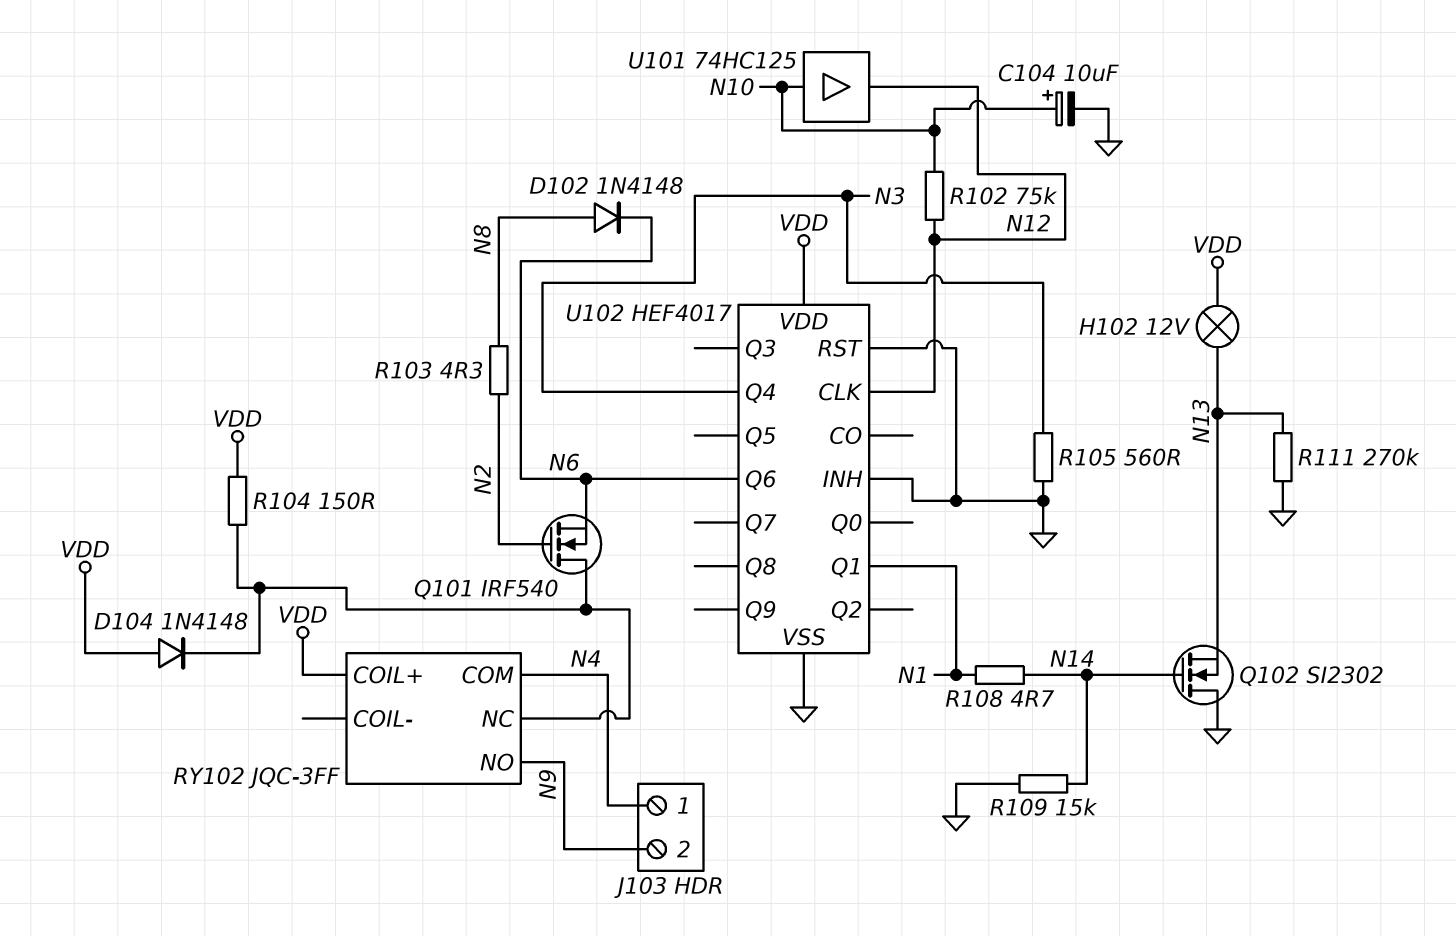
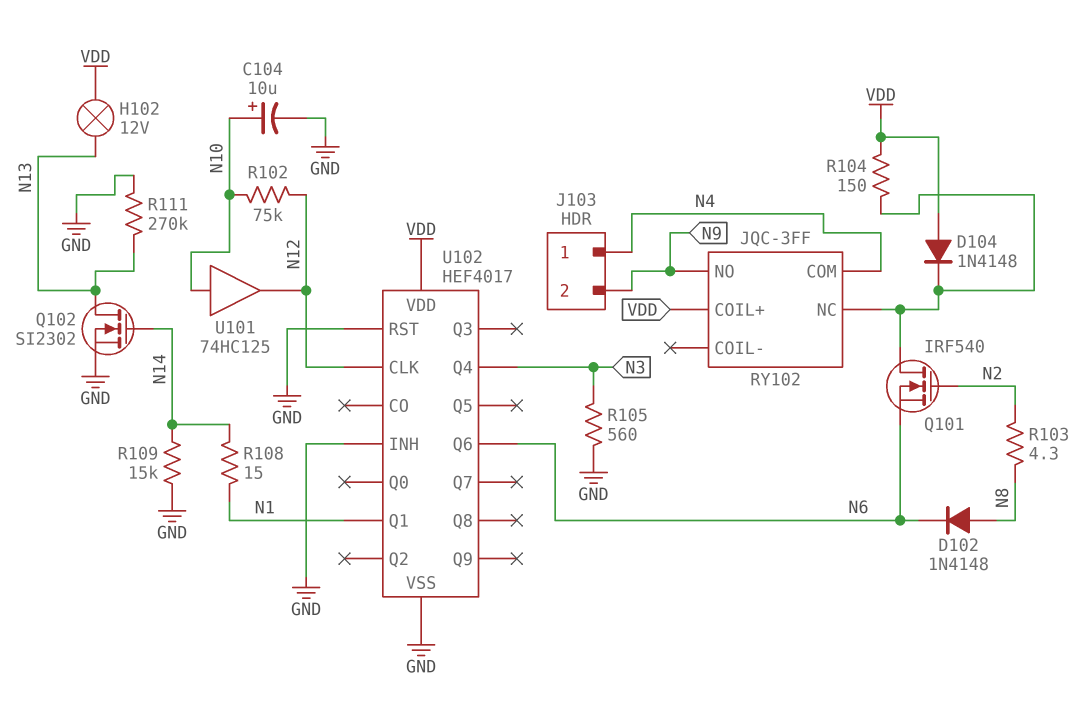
Q102: NMOS SI2302 (G N14, D GND, S N13) -> NMOS SI2302 (G N14, D N13, S GND)
R108: 4.7 (N1, N14) -> 15 (N1, N14)

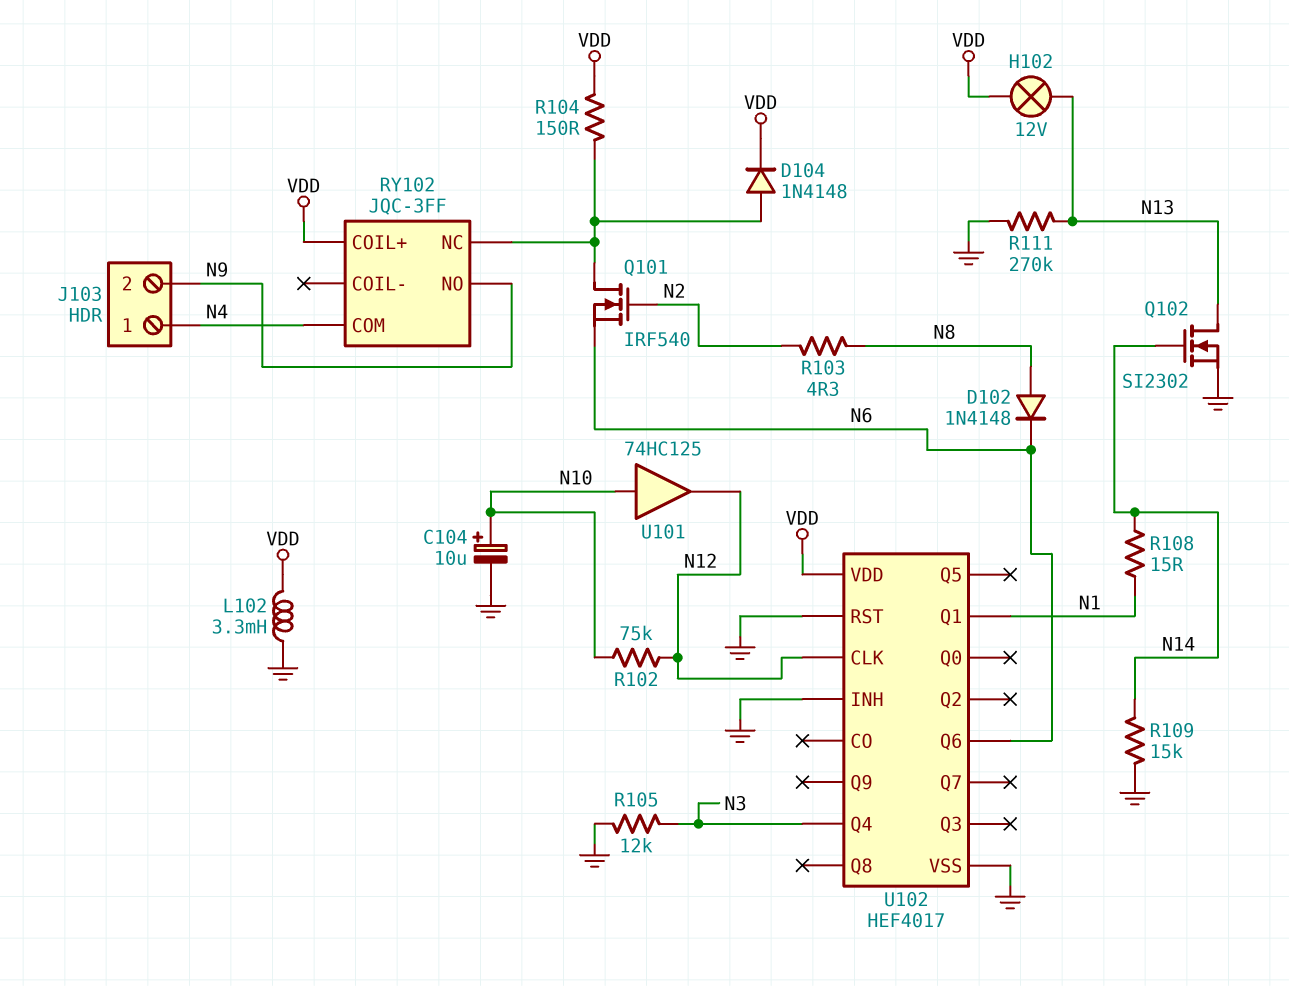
D104: diode 1N4148 (A VDD, K RY102/NC) -> diode 1N4148 (A RY102/NC, K VDD)
L102: none -> 3.3mH (GND, VDD)
R105: 560 (GND, N3) -> 12k (GND, N3)

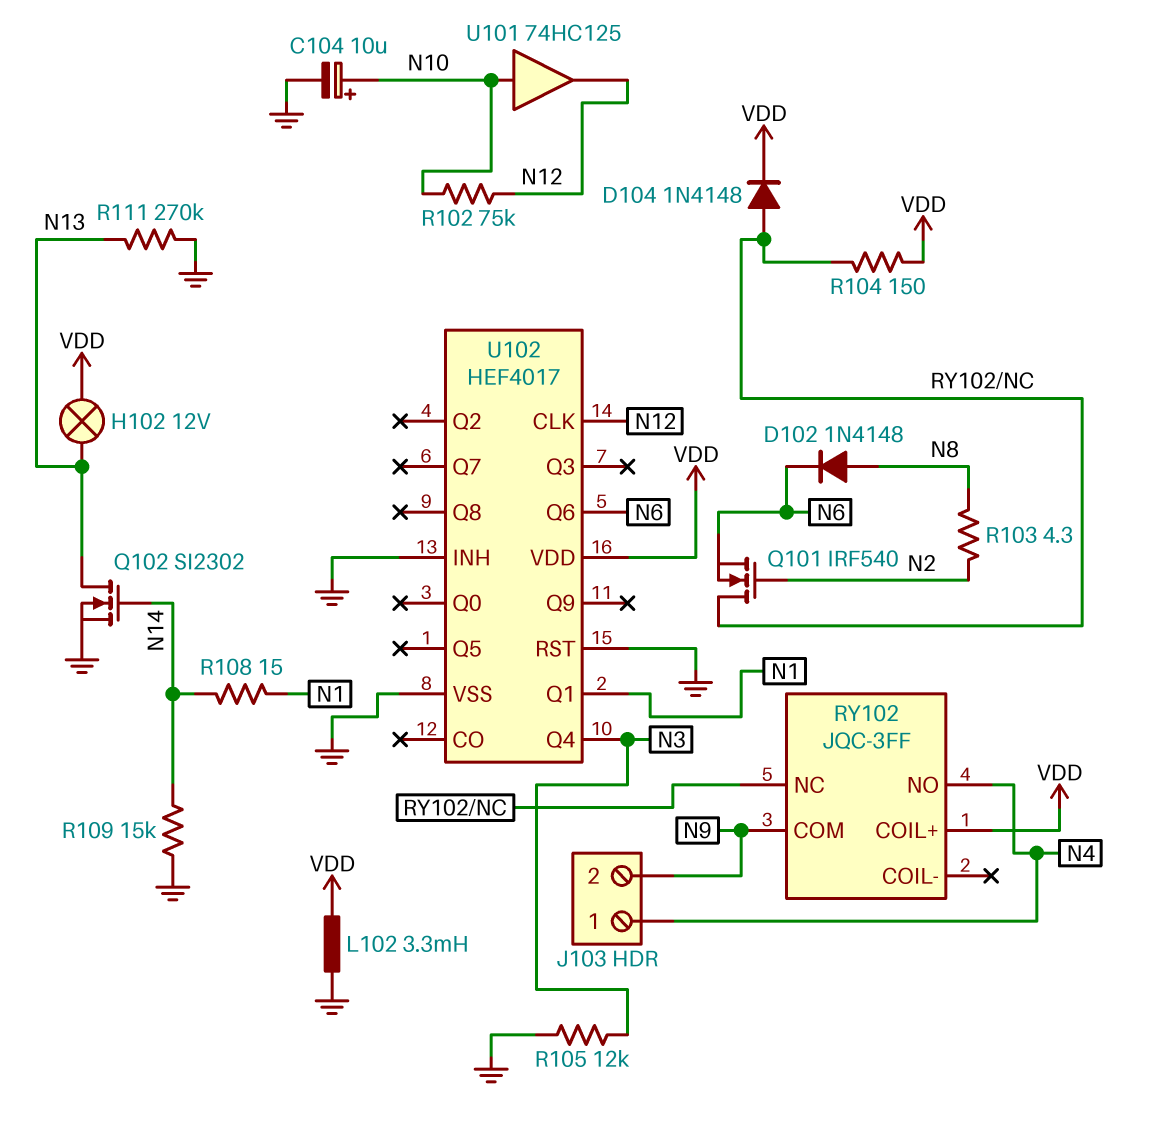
RY102 pin COM: N4 -> N9
RY102 pin NO: N9 -> N4

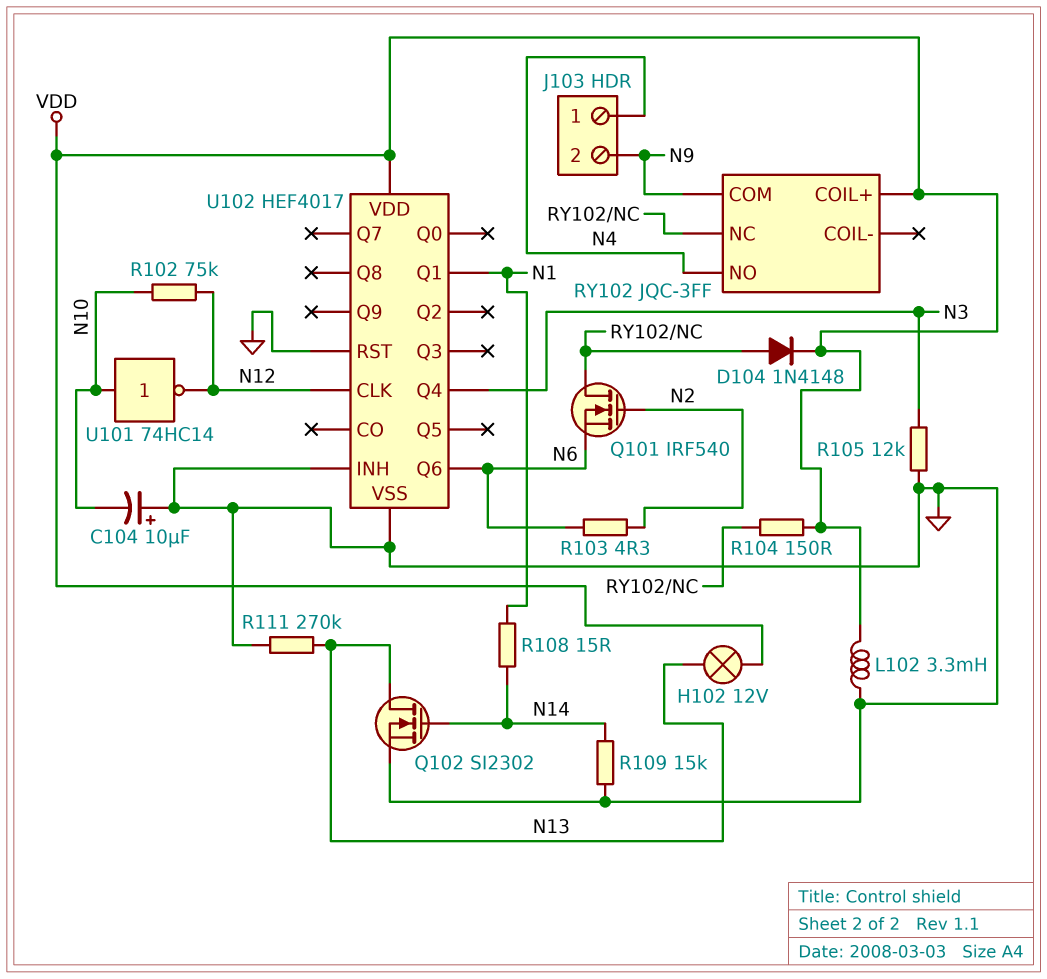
C104: 10uF (plus N10, minus GND) -> 10uF (plus GND, minus N10)
D102: diode 1N4148 (A N8, K N6) -> none
R103: 4.3 (N2, N8) -> 4.3 (N2, N6)
U101: buffer 74HC125 (in N10, out N12) -> NOT 74HC14 (in N10, out N12)

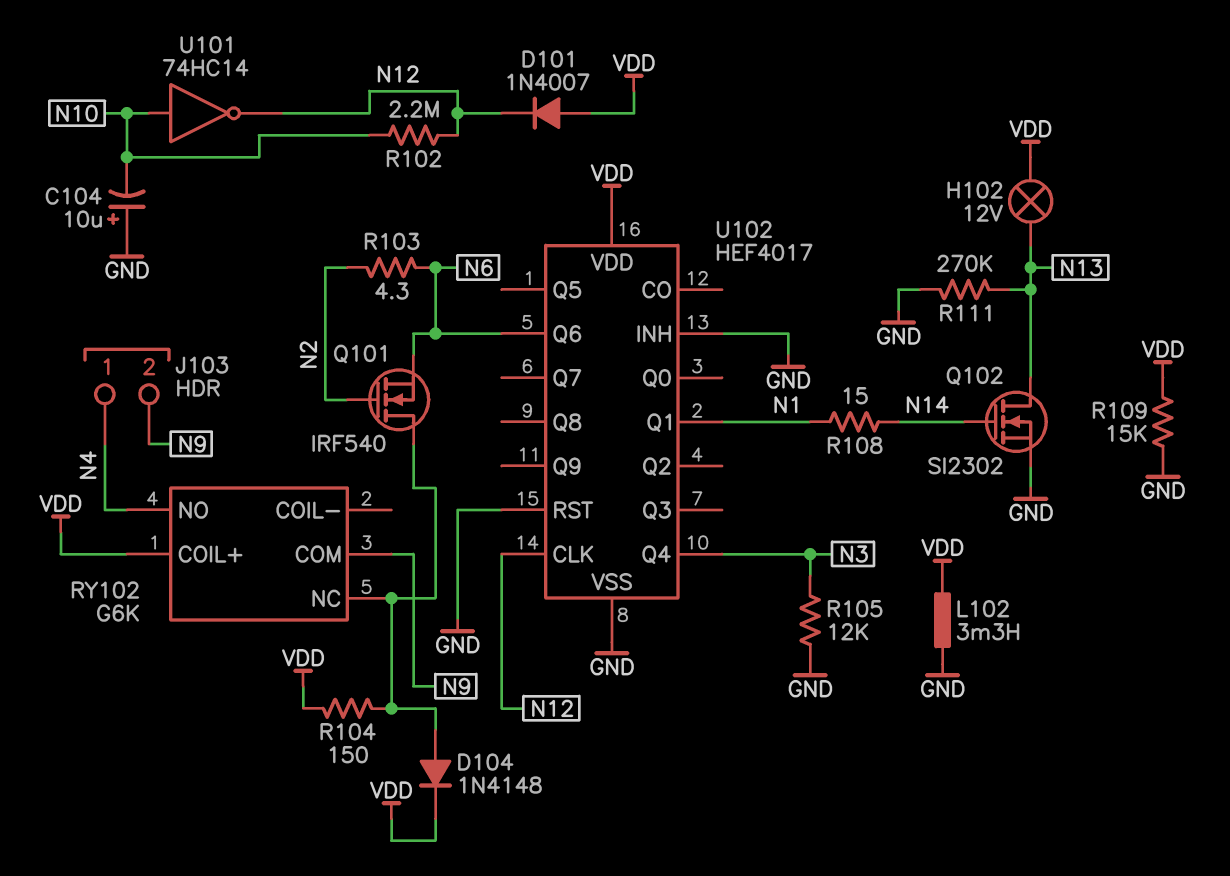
D101: none -> diode 1N4007 (A VDD, K N12)
R102: 75k (N10, N12) -> 2.2M (N10, N12)
R109: 15k (GND, N14) -> 15k (GND, VDD)
RY102: JQC-3FF -> G6K

